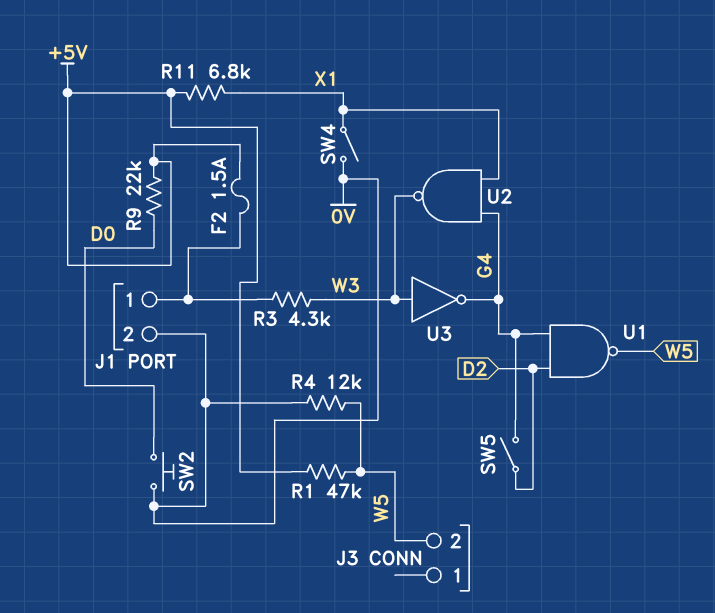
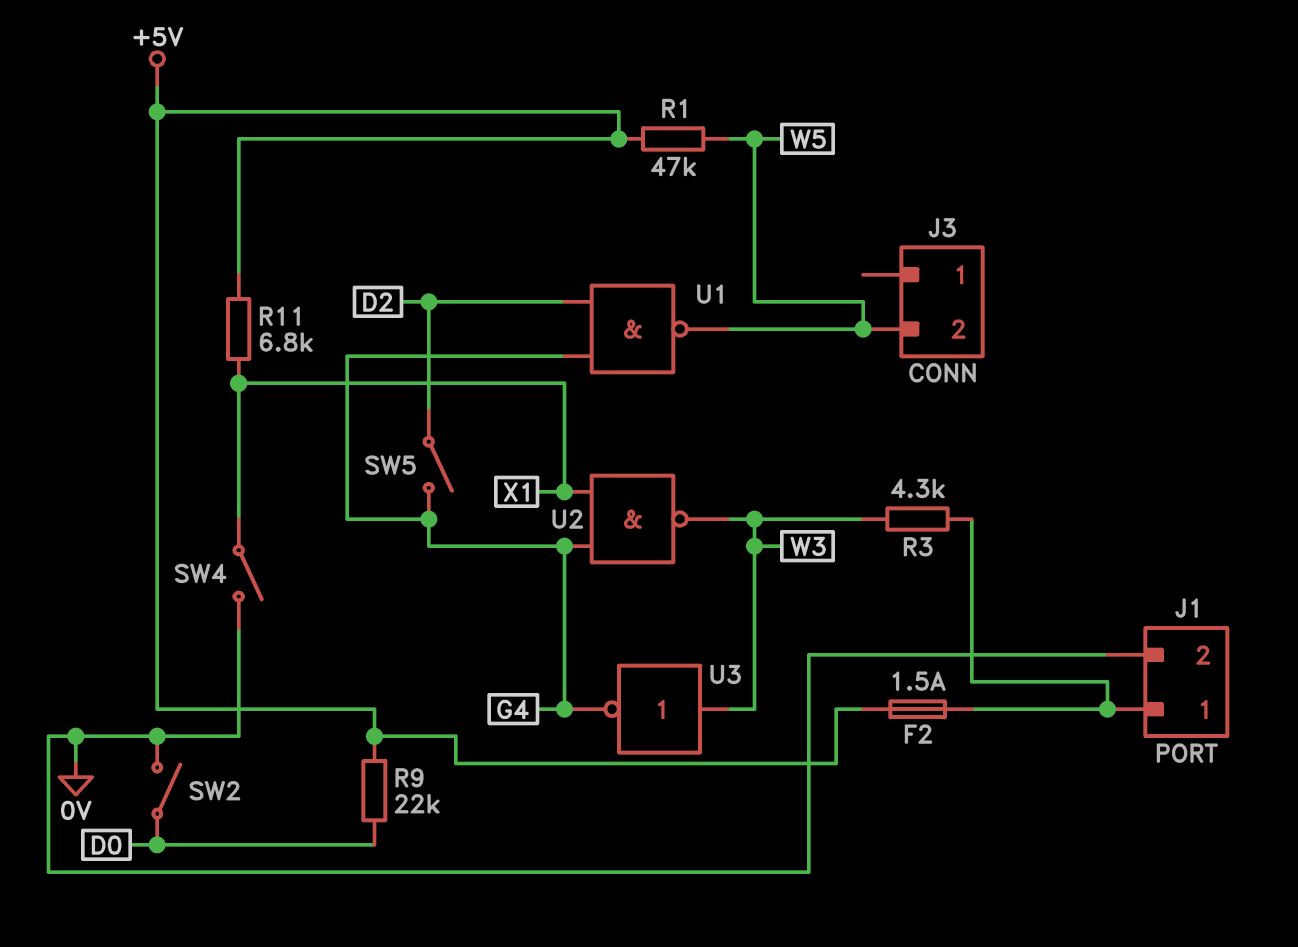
R4: 12k (0V, W5) -> none
SW2: button (0V, D0) -> switch (0V, D0)

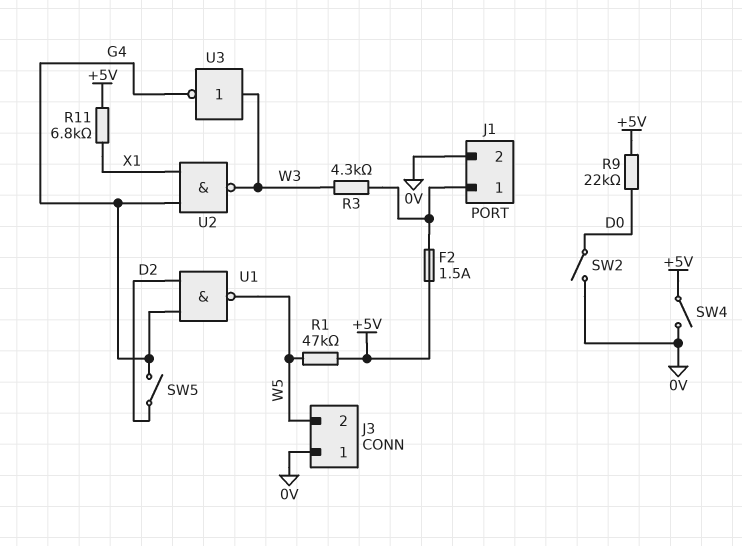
J3 pin 1: none -> 0V
SW4: switch (0V, X1) -> switch (+5V, 0V)

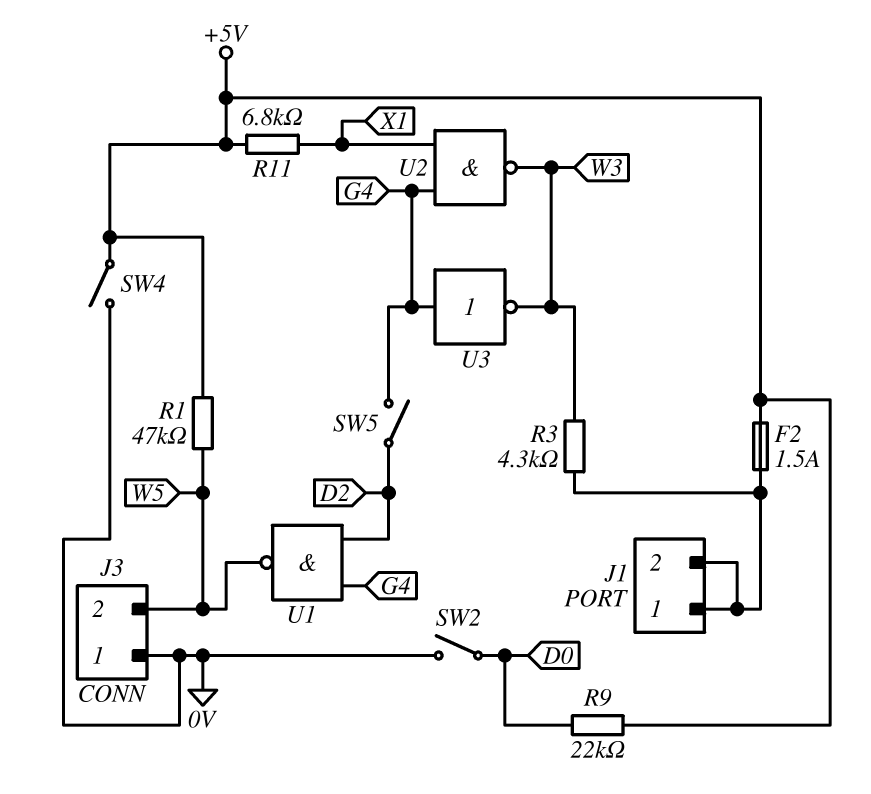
J1 pin 2: 0V -> J1/1
U3: NOT (in W3, out G4) -> NOT (in G4, out W3)

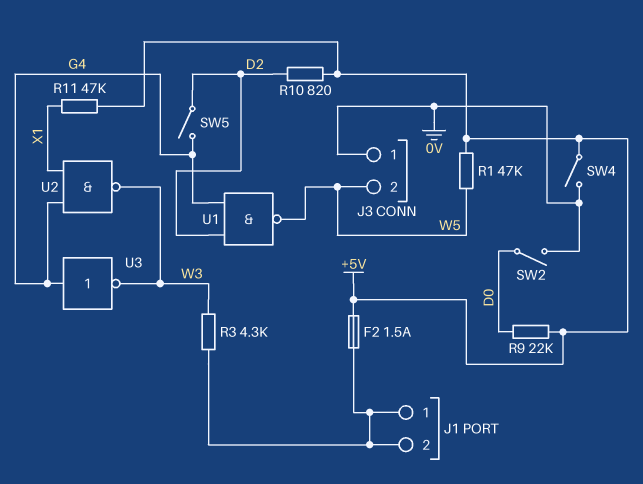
R10: none -> 820 (+5V, D2)
R11: 6.8k (+5V, X1) -> 47k (+5V, X1)

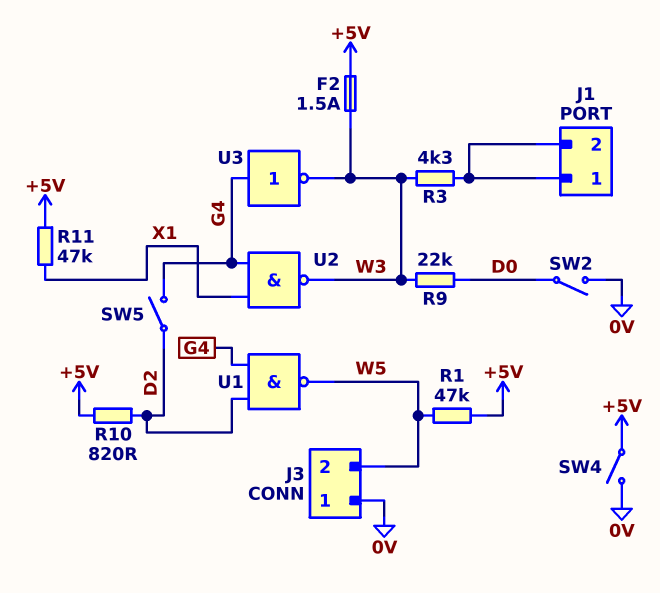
F2: 1.5A (+5V, J1/1) -> 1.5A (+5V, W3)
R9: 22k (+5V, D0) -> 22k (D0, W3)

